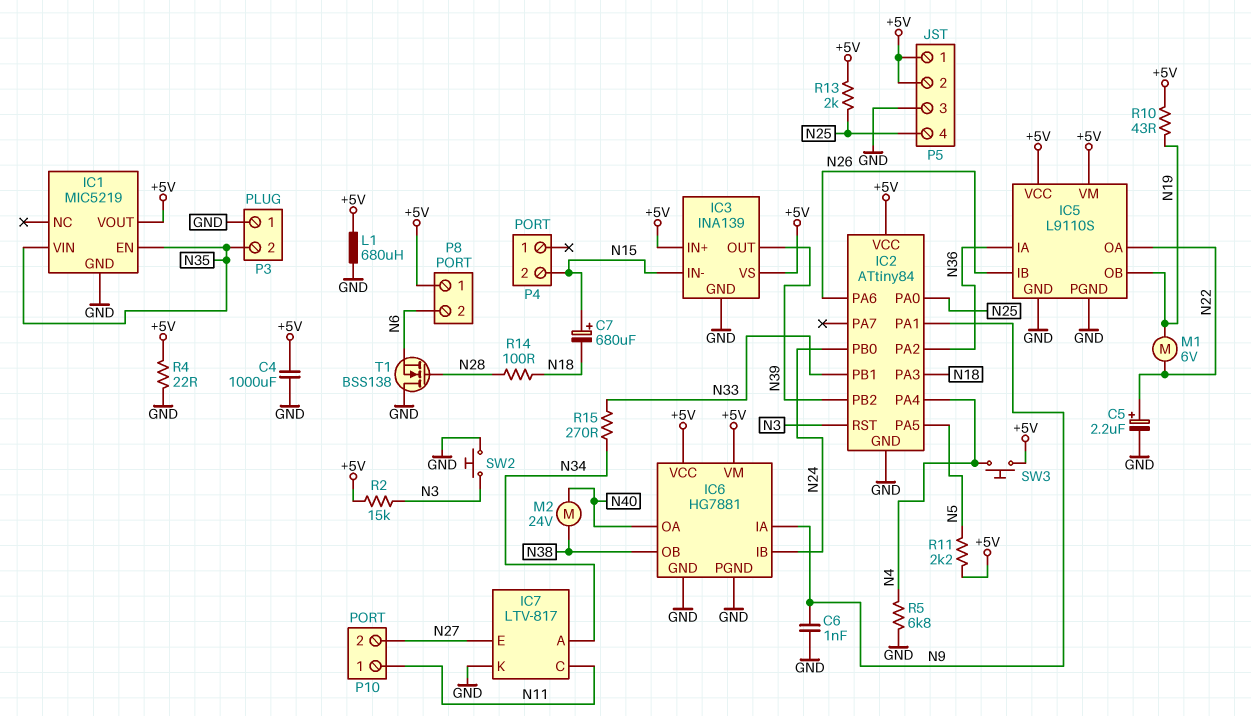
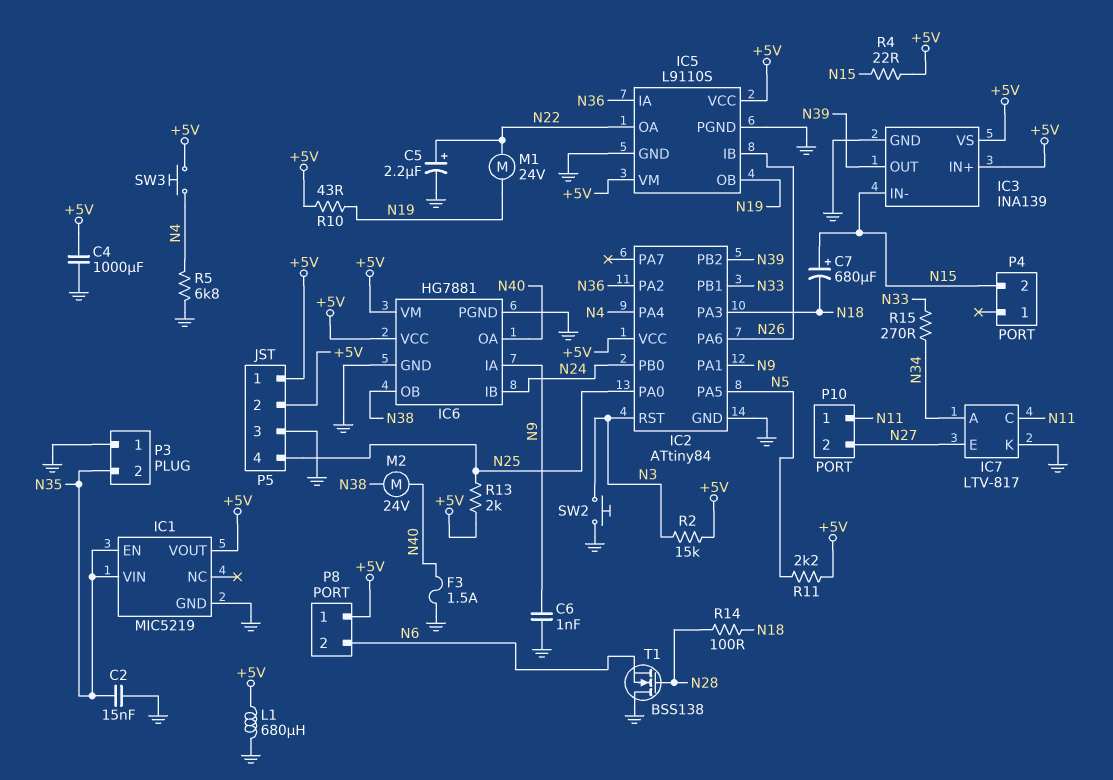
C2: none -> 15nF (GND, N35)
F3: none -> 1.5A (GND, N40)
M1: motor 6V (N19, N22) -> motor 24V (N19, N22)
R4: 22 (+5V, GND) -> 22 (+5V, N15)

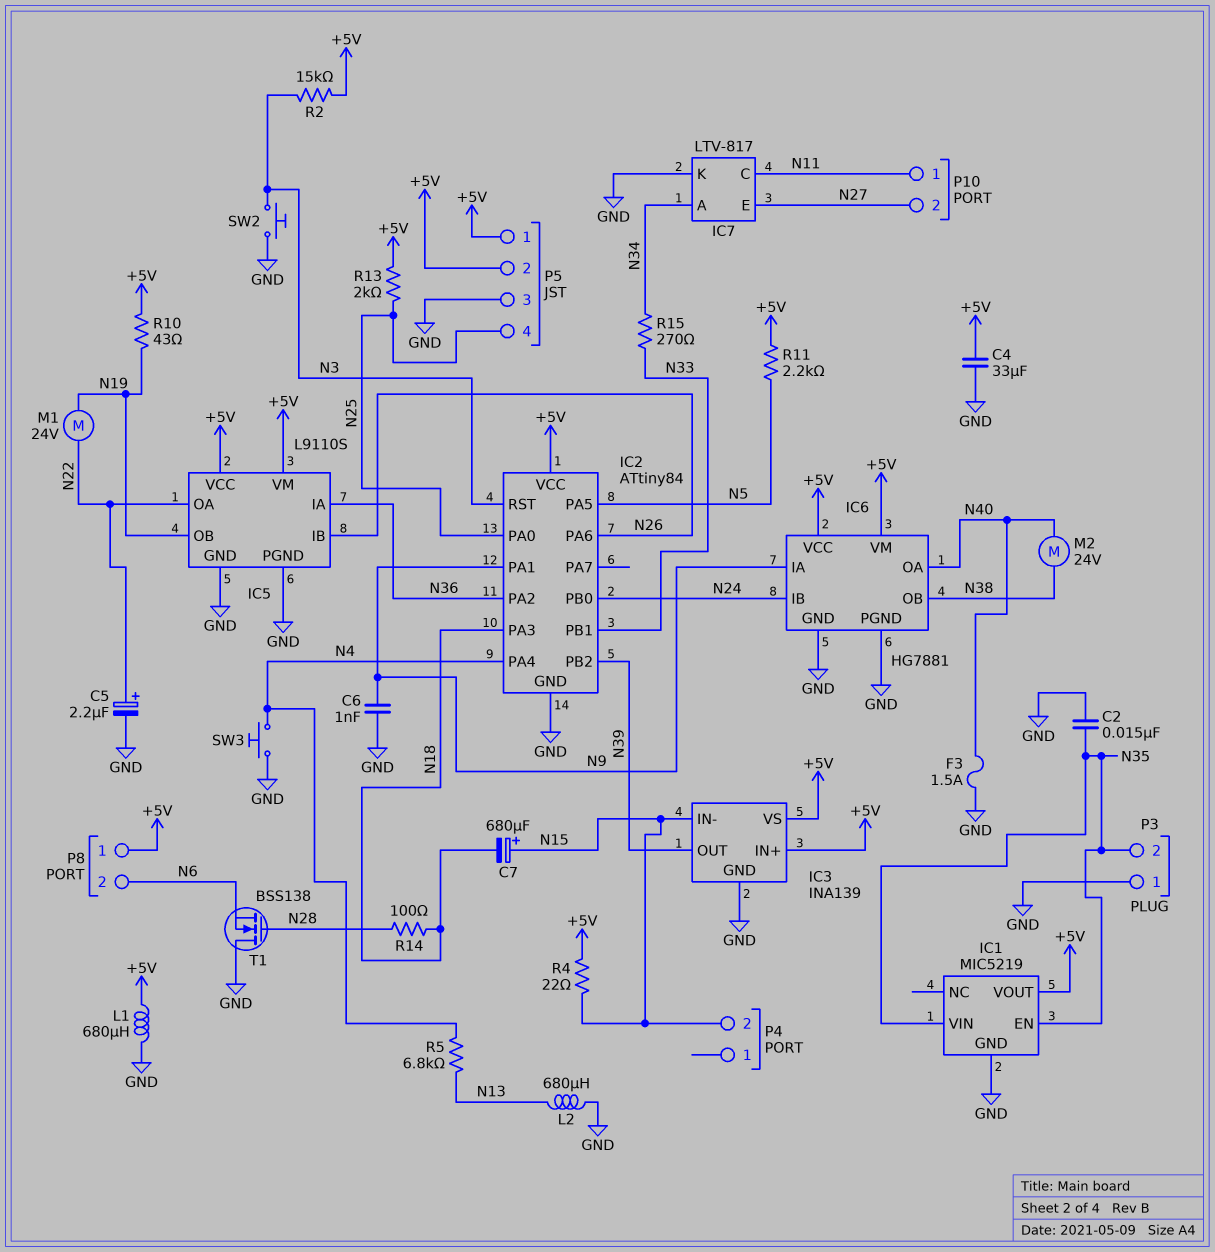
C4: 1000uF (+5V, GND) -> 33uF (+5V, GND)
L2: none -> 680uH (GND, N13)
R5: 6.8k (GND, N4) -> 6.8k (N4, N13)
SW3: button (+5V, N4) -> button (GND, N4)

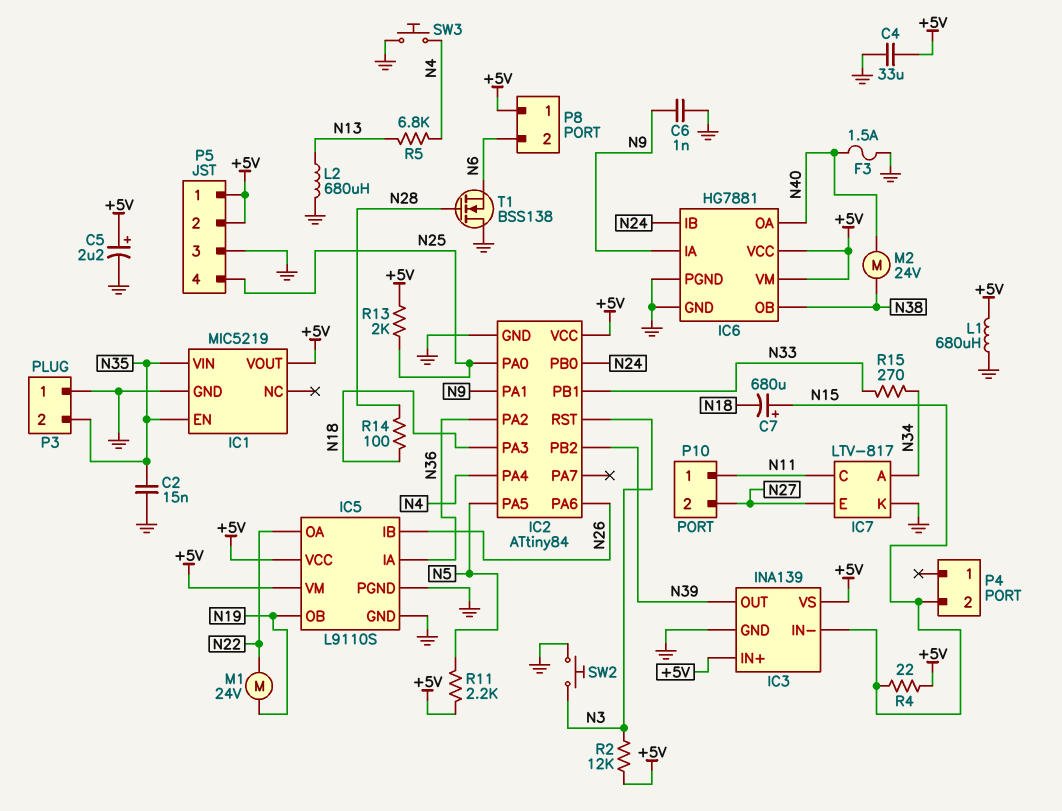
C5: 2.2uF (plus N22, minus GND) -> 2.2uF (plus +5V, minus GND)
R2: 15k (+5V, N3) -> 12k (+5V, N3)
R10: 43 (+5V, N19) -> none

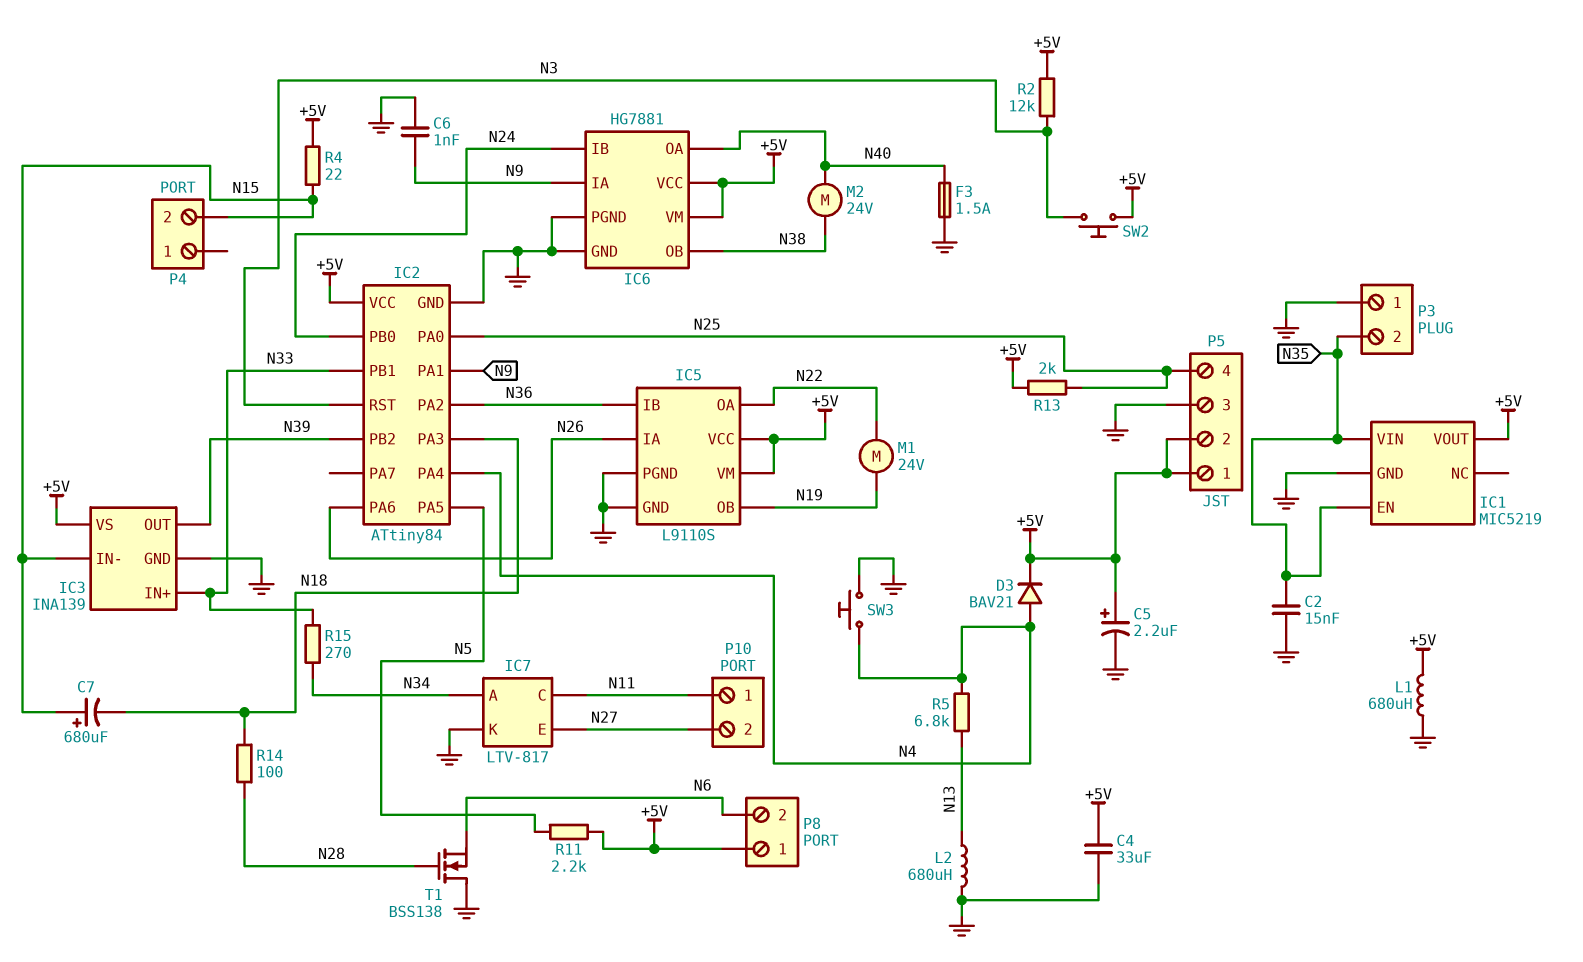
D3: none -> diode BAV21 (A N4, K +5V)
IC3 pin IN+: +5V -> N33
IC5 pin IA: N36 -> N26
IC5 pin IB: N26 -> N36
SW2: button (GND, N3) -> button (+5V, N3)

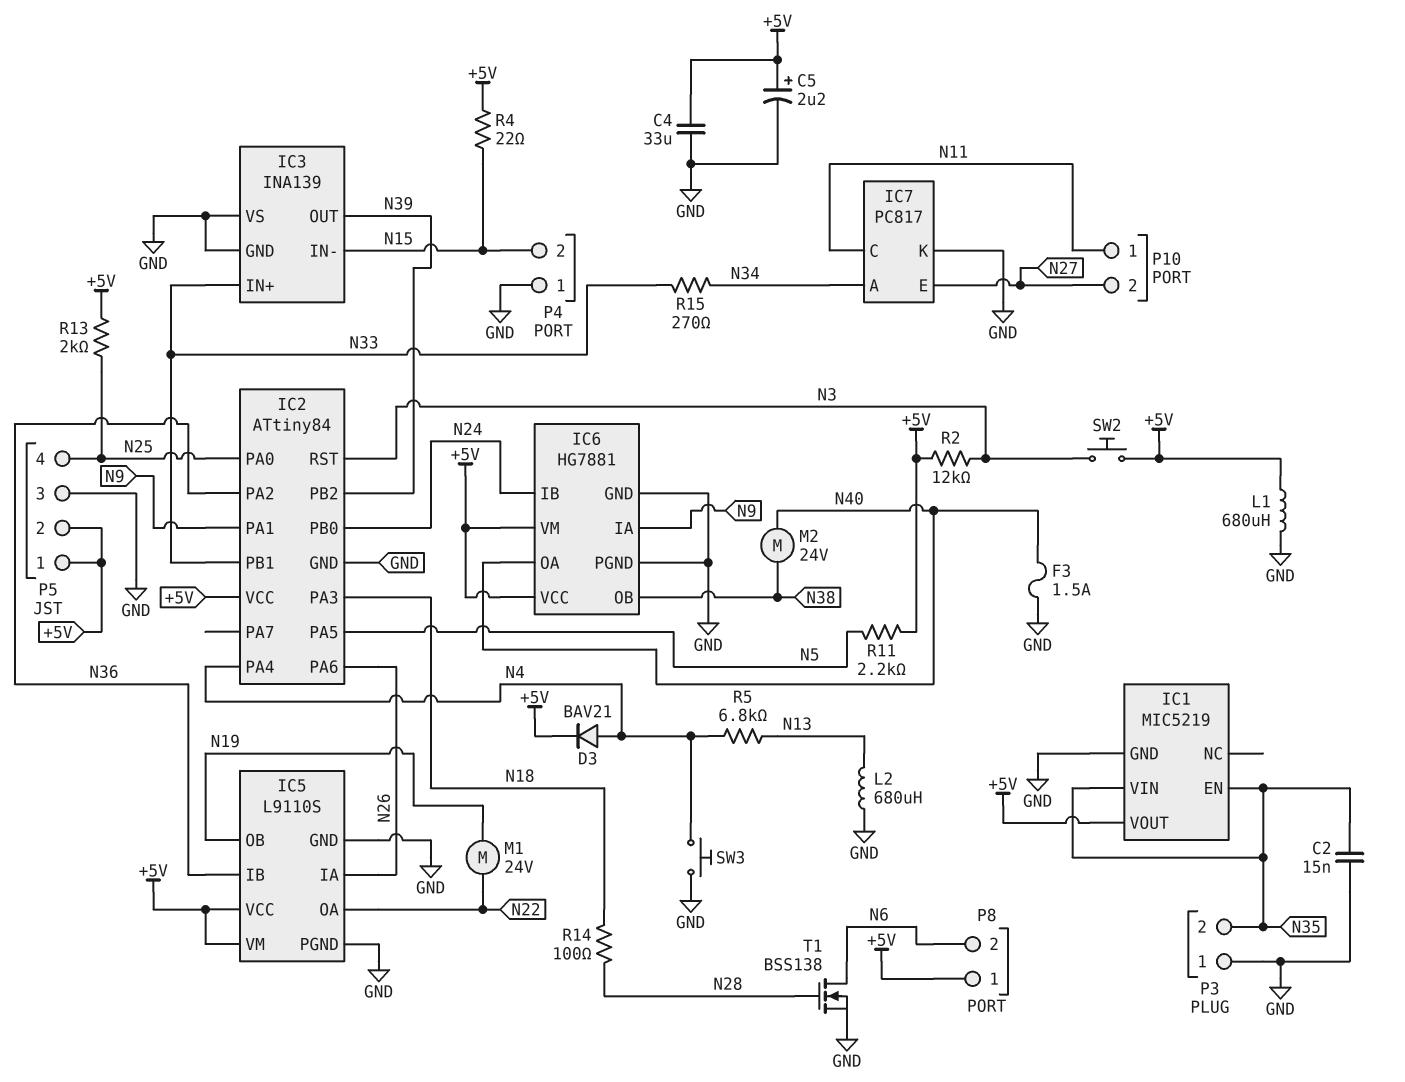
C6: 1nF (GND, N9) -> none
C7: 680uF (plus N15, minus N18) -> none
IC3 pin VS: +5V -> GND
IC7: LTV-817 -> PC817
P4 pin 1: none -> GND
T1: NMOS BSS138 (G N28, D GND, S N6) -> NMOS BSS138 (G N28, D N6, S GND)

